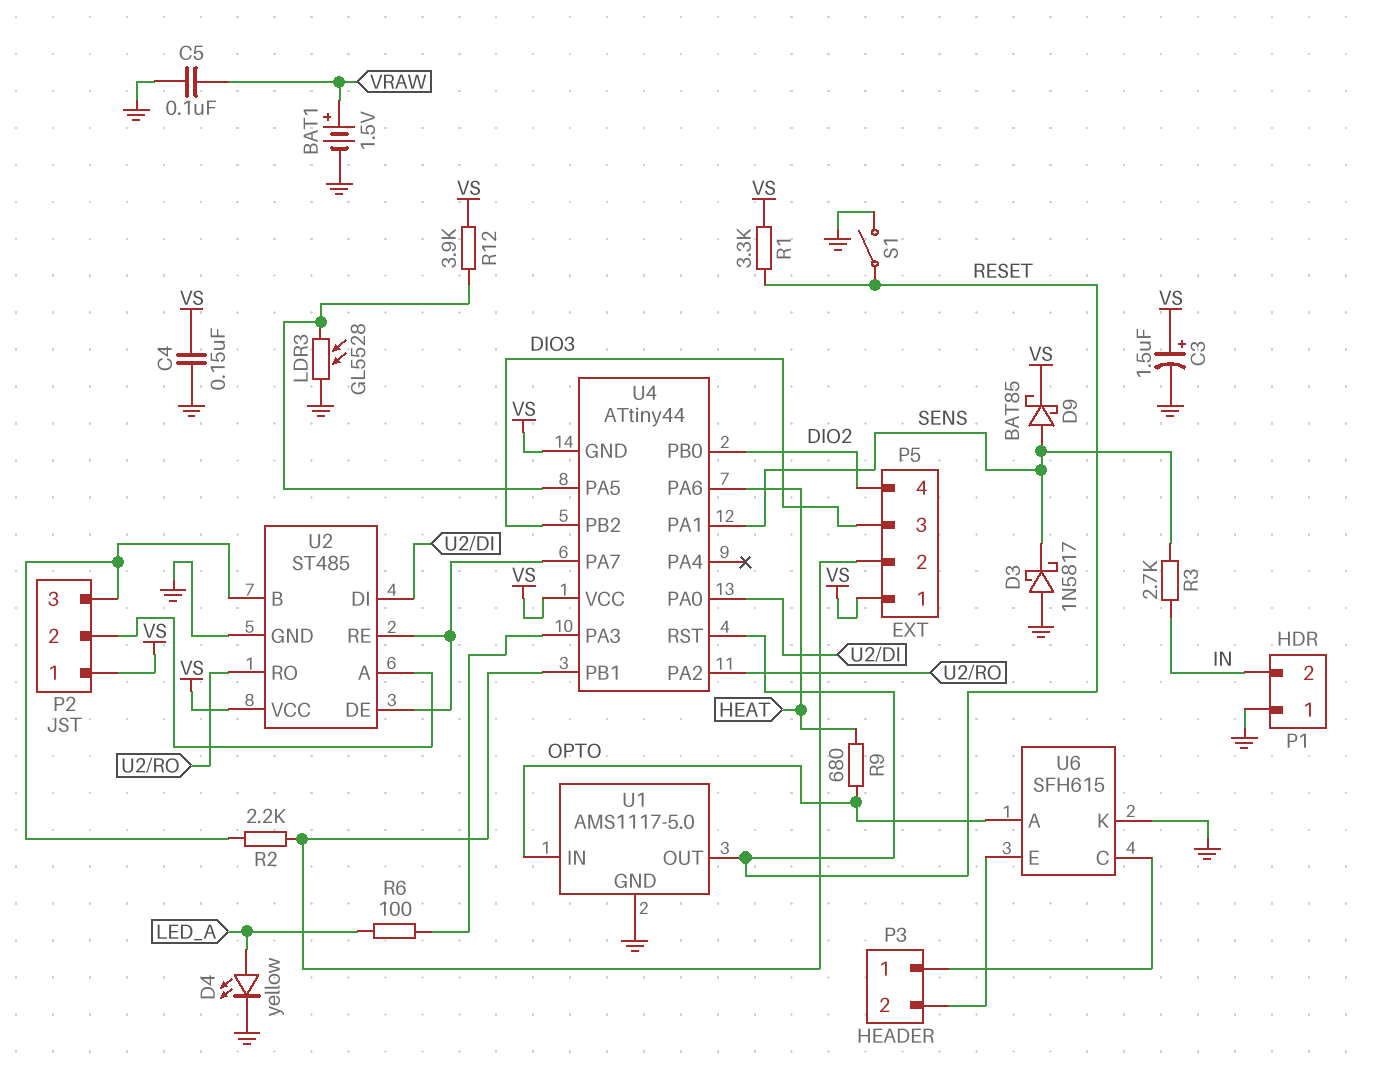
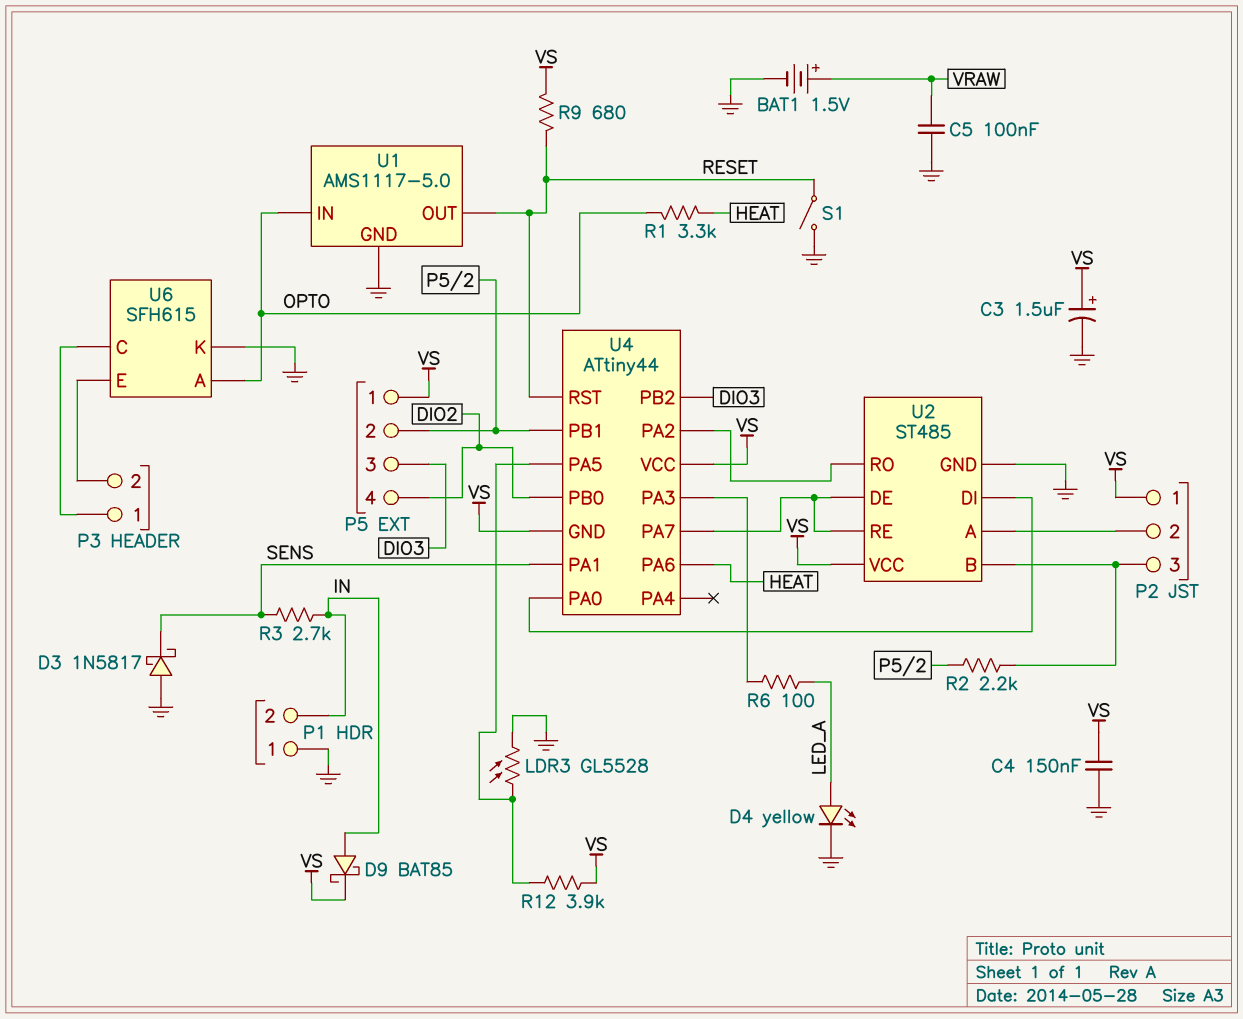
D9: schottky BAT85 (A SENS, K VS) -> schottky BAT85 (A IN, K VS)
R1: 3.3k (RESET, VS) -> 3.3k (HEAT, OPTO)
R9: 680 (HEAT, OPTO) -> 680 (RESET, VS)

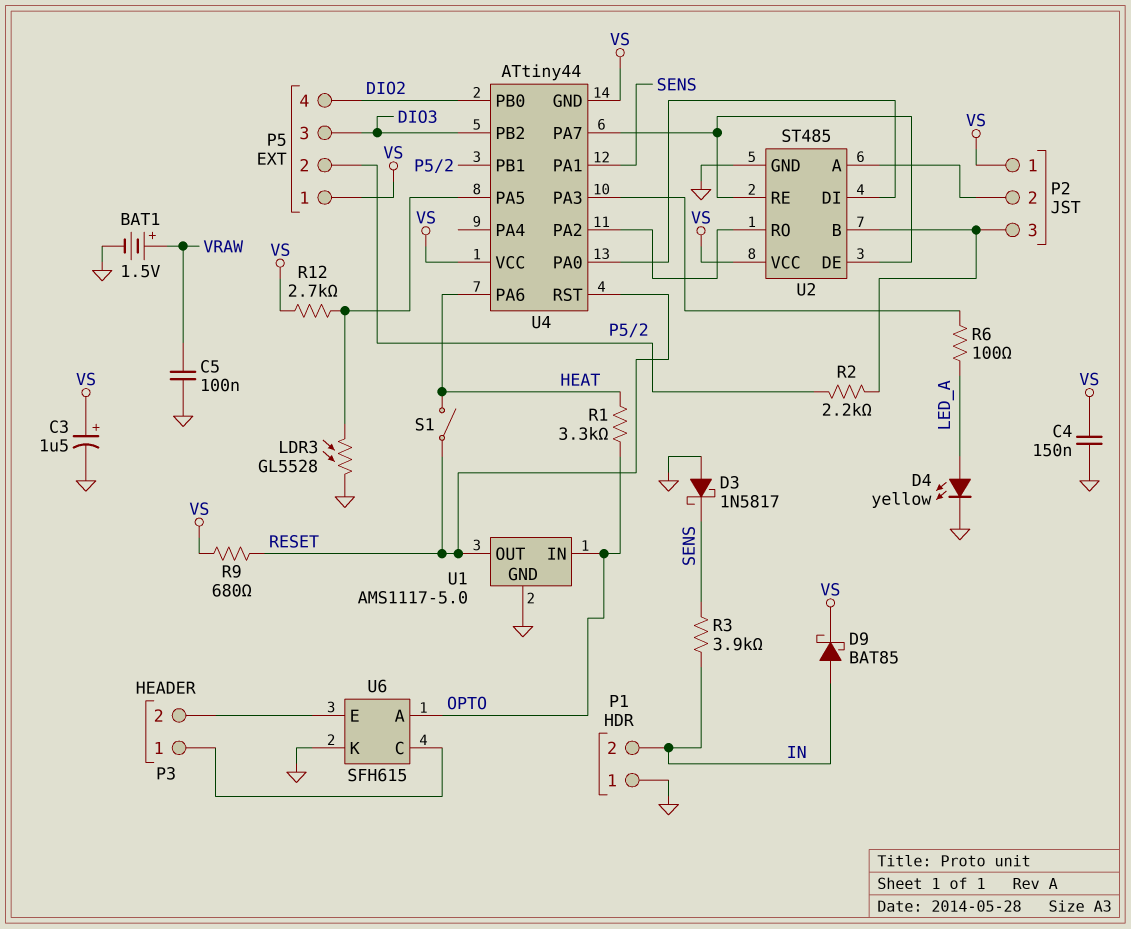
R3: 2.7k (IN, SENS) -> 3.9k (IN, SENS)
R12: 3.9k (U4/PA5, VS) -> 2.7k (U4/PA5, VS)
S1: switch (GND, RESET) -> switch (HEAT, RESET)

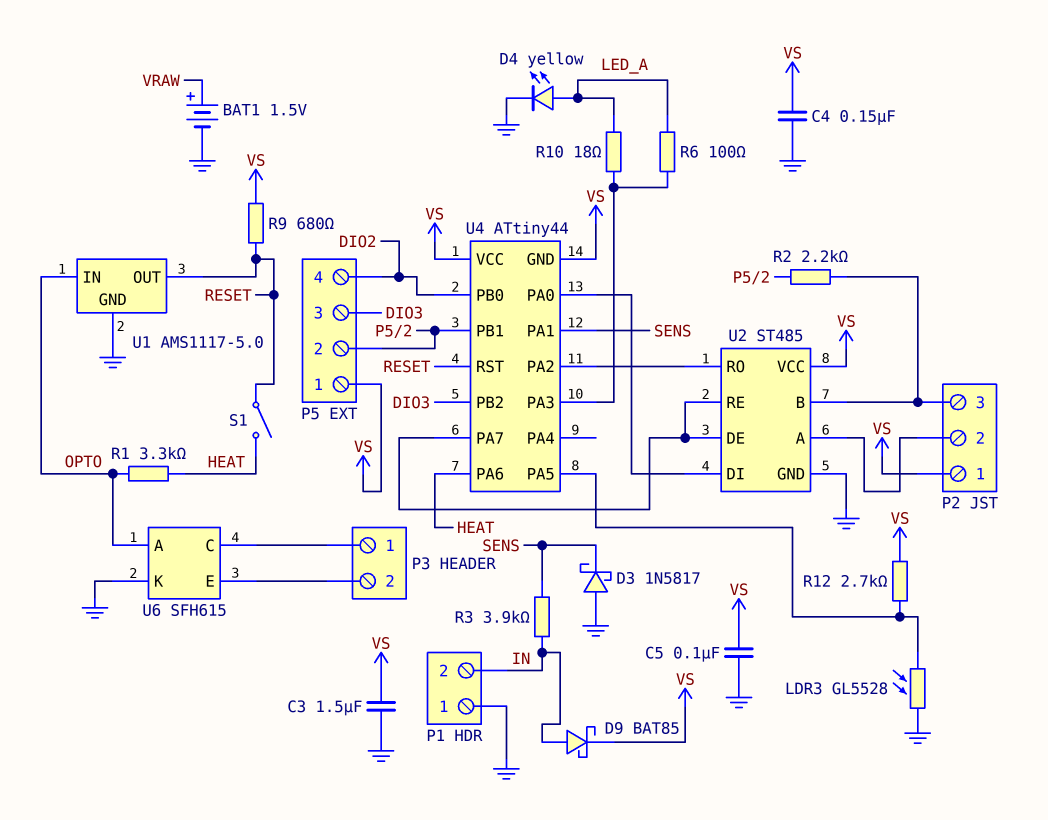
C3: 1.5uF (plus VS, minus GND) -> 1.5uF (GND, VS)
C5: 100nF (GND, VRAW) -> 100nF (GND, VS)
R10: none -> 18 (LED_A, U4/PA3)

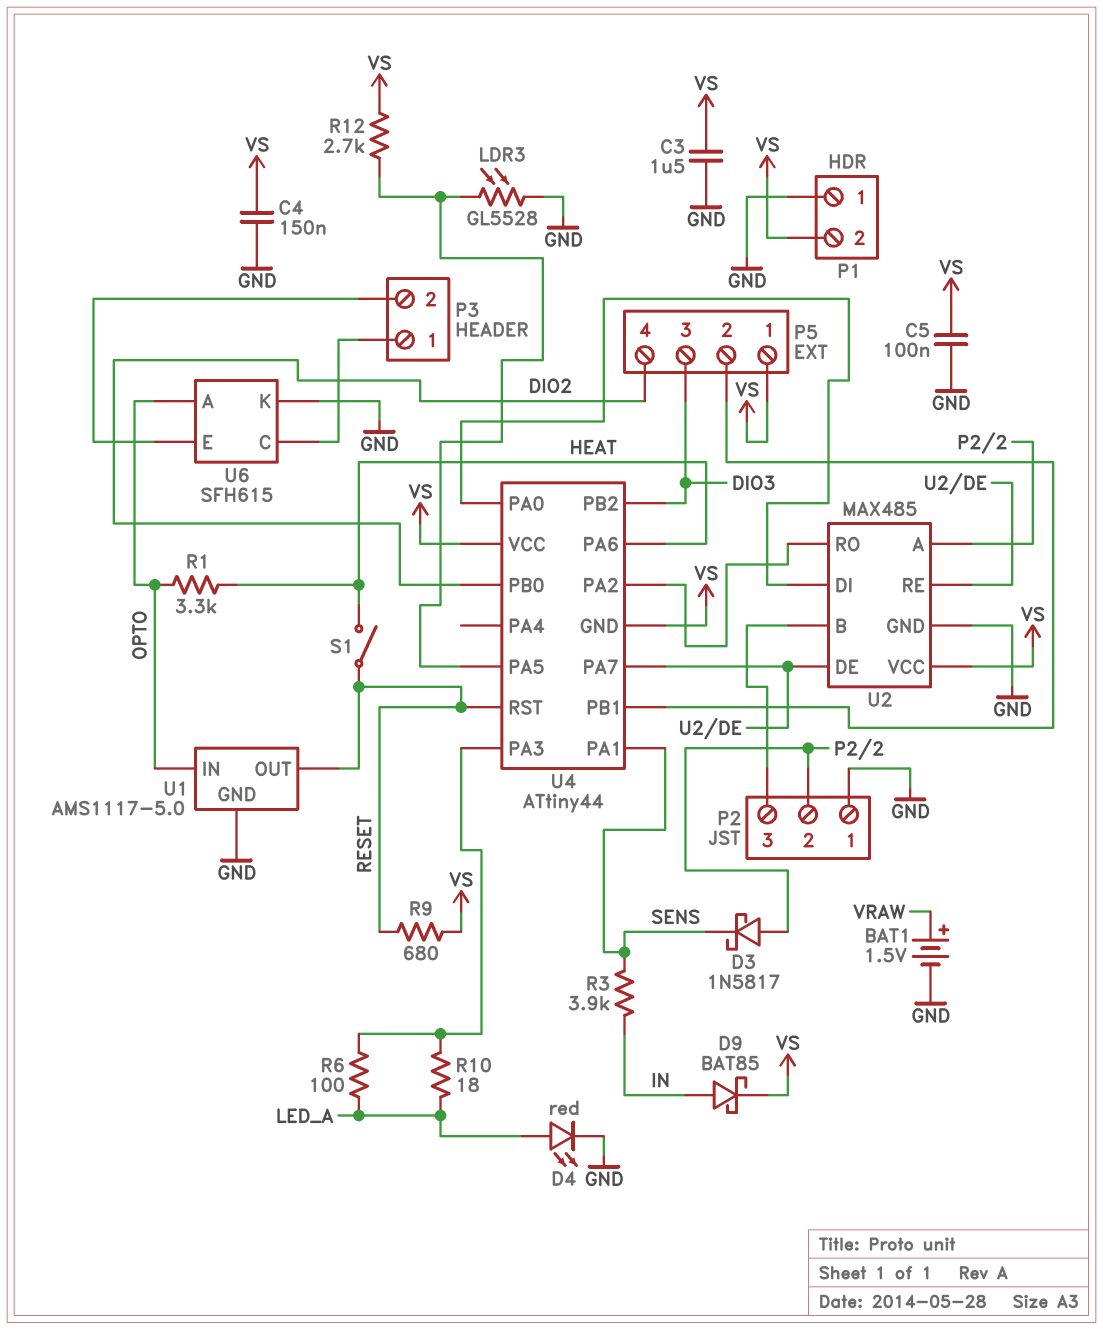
D3: schottky 1N5817 (A GND, K SENS) -> schottky 1N5817 (A P2/2, K SENS)
D4: LED yellow (A LED_A, K GND) -> LED red (A LED_A, K GND)
P1 pin 2: IN -> VS
P2 pin 1: VS -> GND
R2: 2.2k (P2/3, P5/2) -> none
U2: ST485 -> MAX485

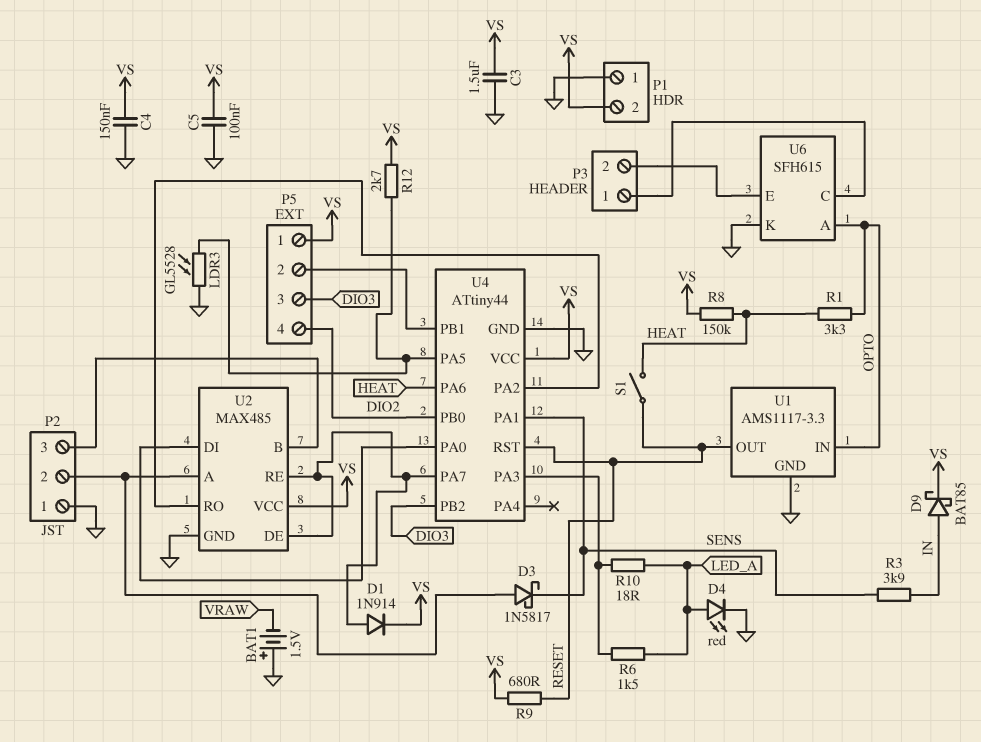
BAT1: 1.5V (plus VRAW, minus GND) -> 1.5V (plus GND, minus VRAW)
D1: none -> diode 1N914 (A U2/DE, K VS)
R6: 100 (LED_A, U4/PA3) -> 1.5k (LED_A, U4/PA3)
R8: none -> 150k (HEAT, VS)
U1: AMS1117-5.0 -> AMS1117-3.3
U4 pin GND: VS -> GND

